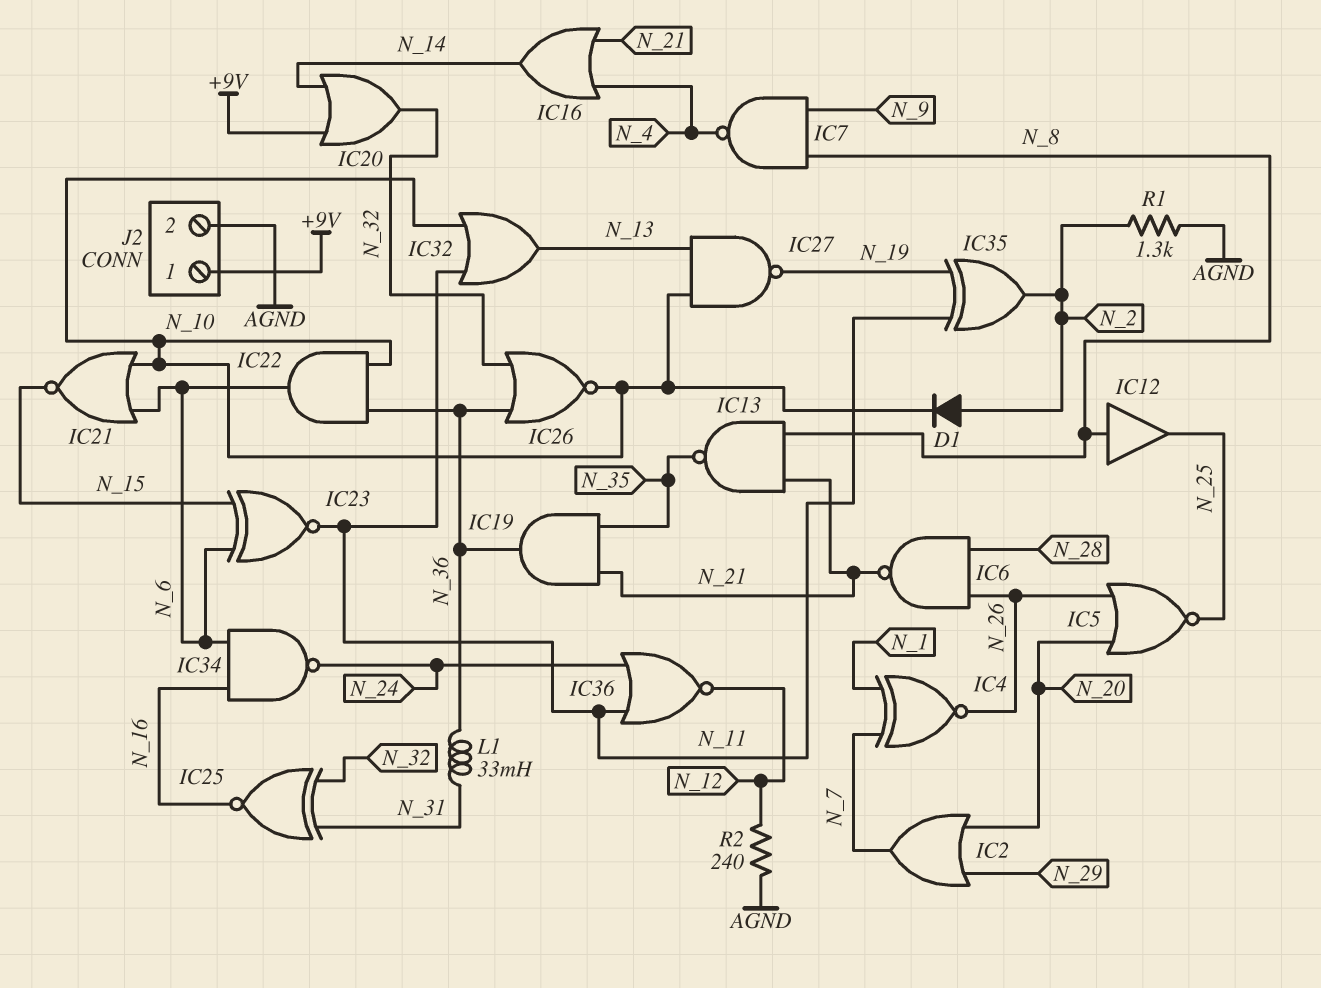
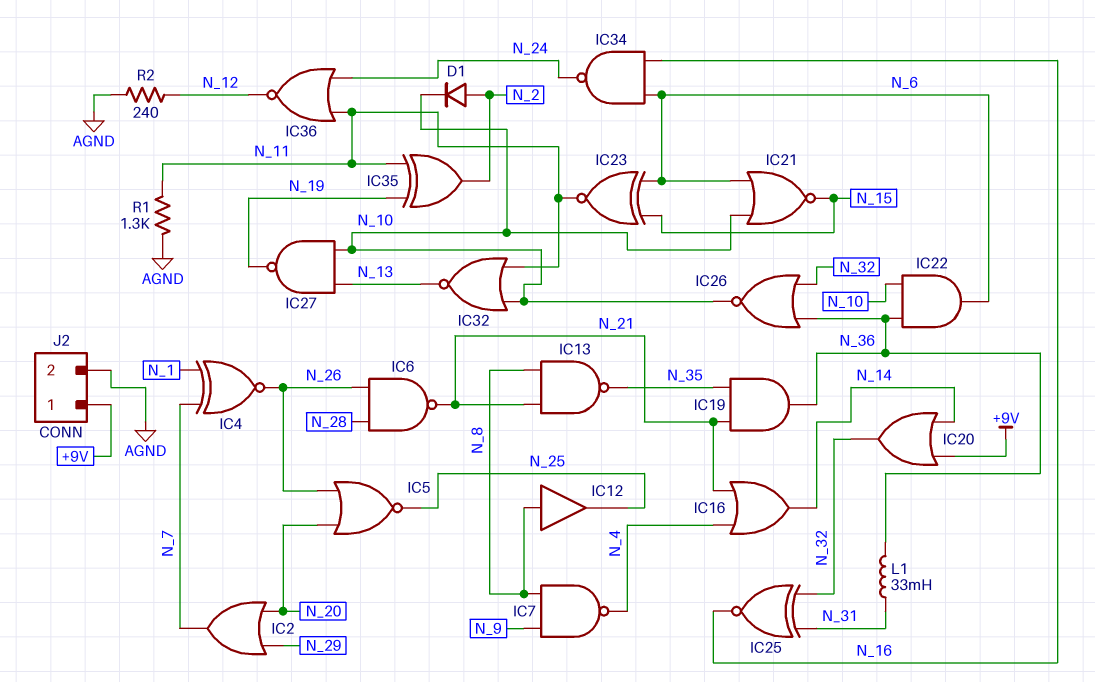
IC32: OR (in N_10, in N_11, out N_13) -> NOR (in N_10, in N_11, out N_13)
R1: 1.3k (AGND, N_2) -> 1.3k (AGND, N_11)

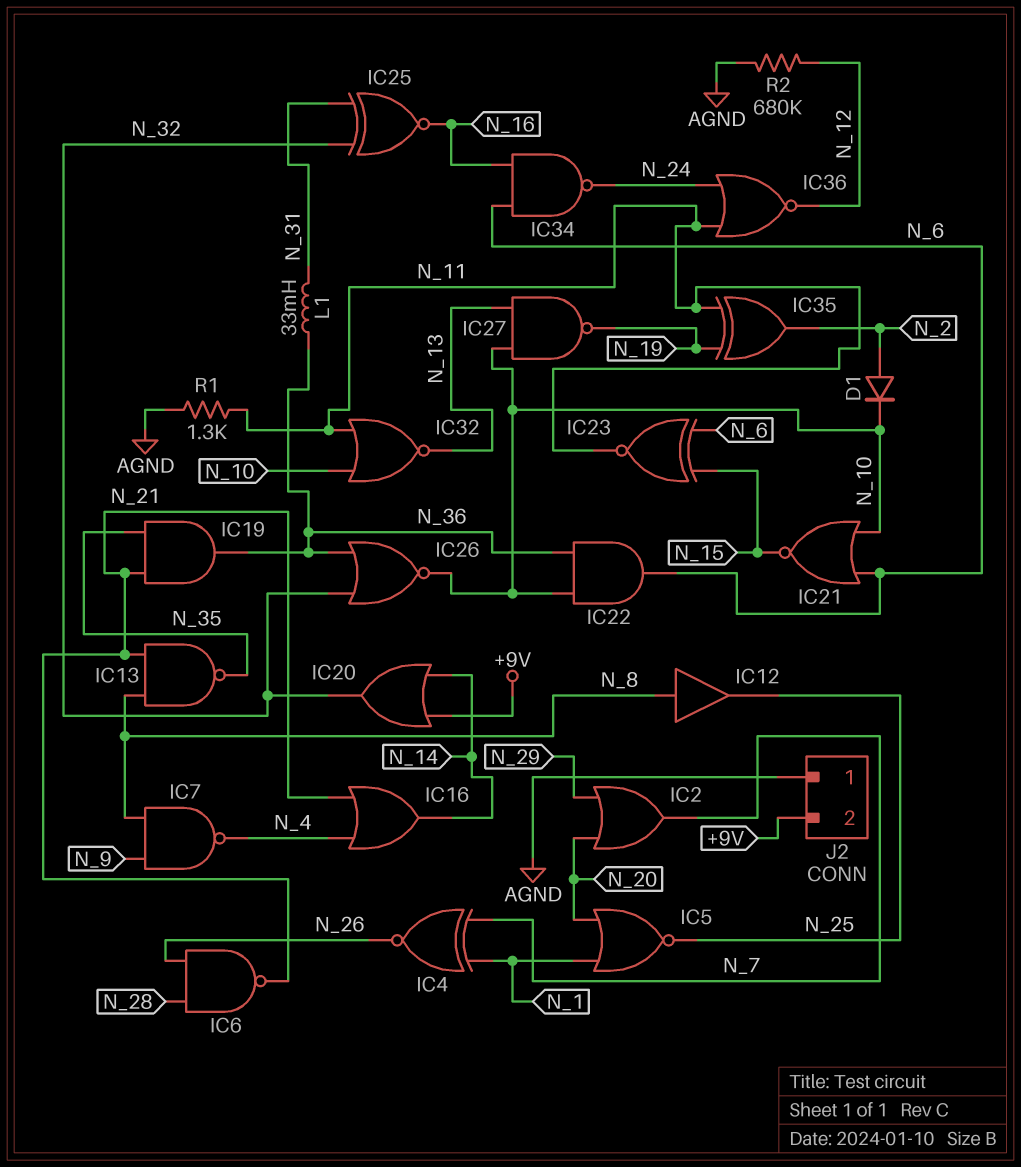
IC5: NOR (in N_20, in N_26, out N_25) -> NOR (in N_1, in N_20, out N_25)
J2 pin 1: +9V -> AGND
J2 pin 2: AGND -> +9V
R2: 240 (AGND, N_12) -> 680k (AGND, N_12)

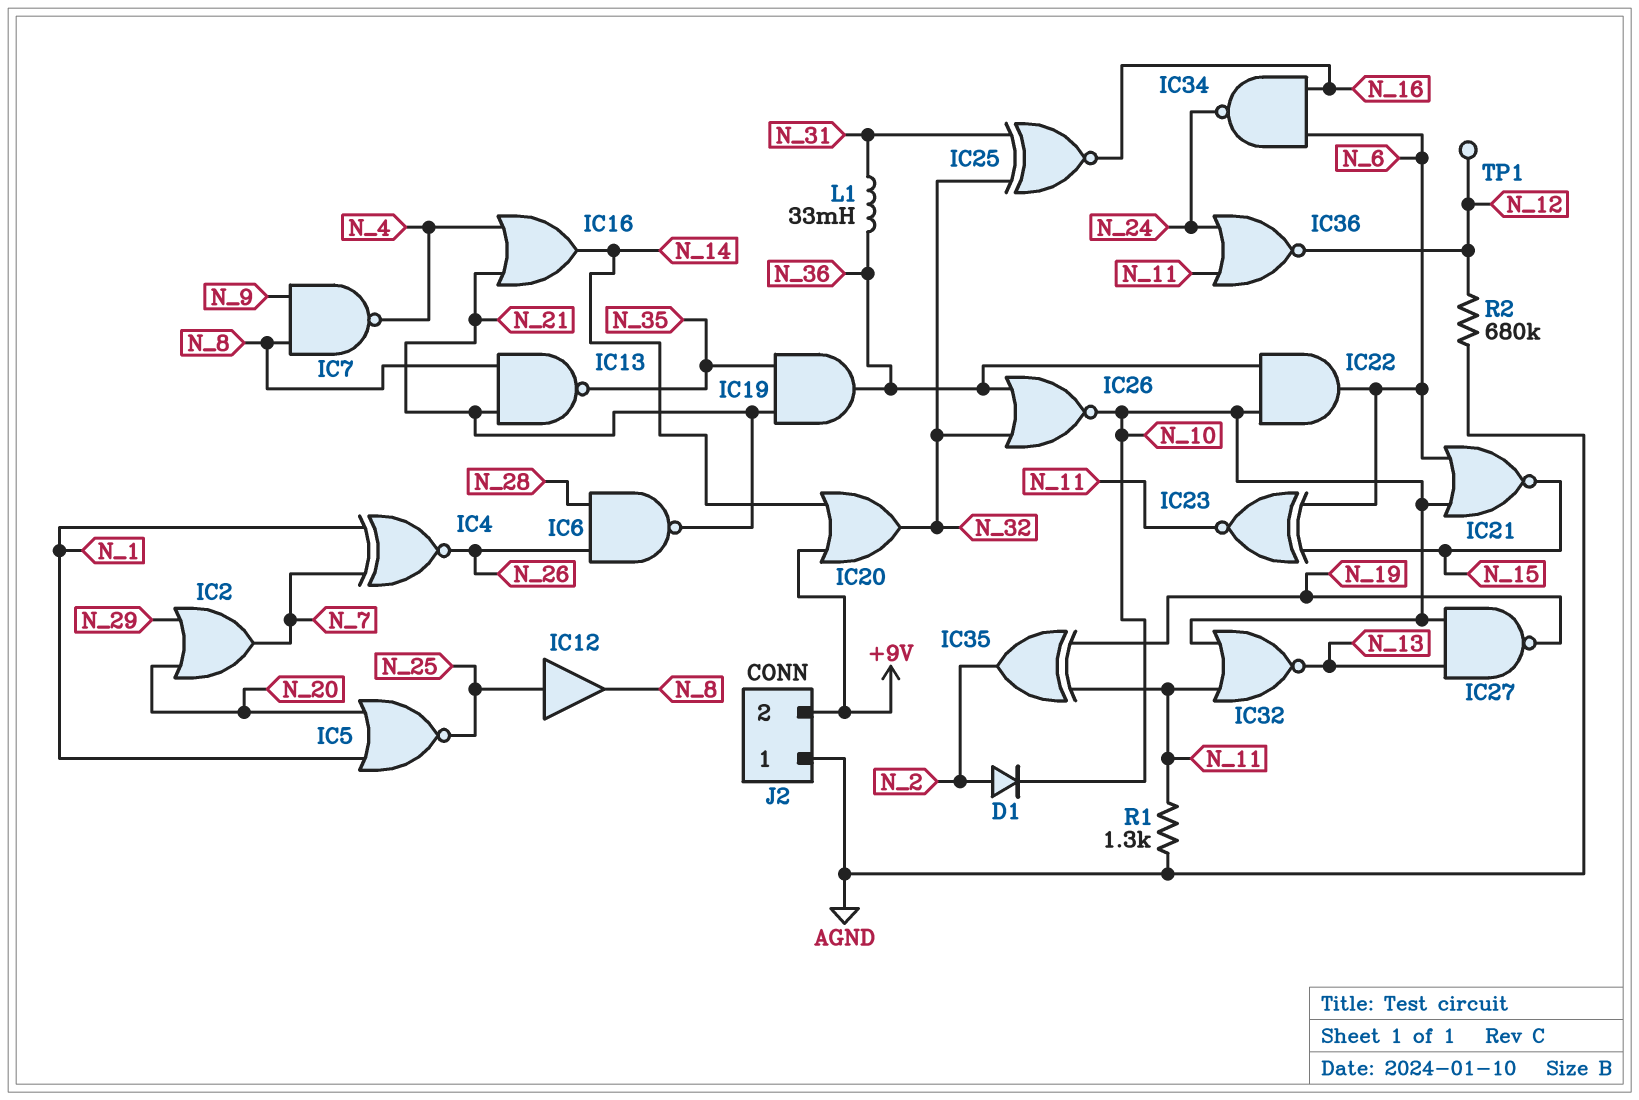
IC12: buffer (in N_8, out N_25) -> buffer (in N_25, out N_8)
TP1: none -> test point (N_12)

